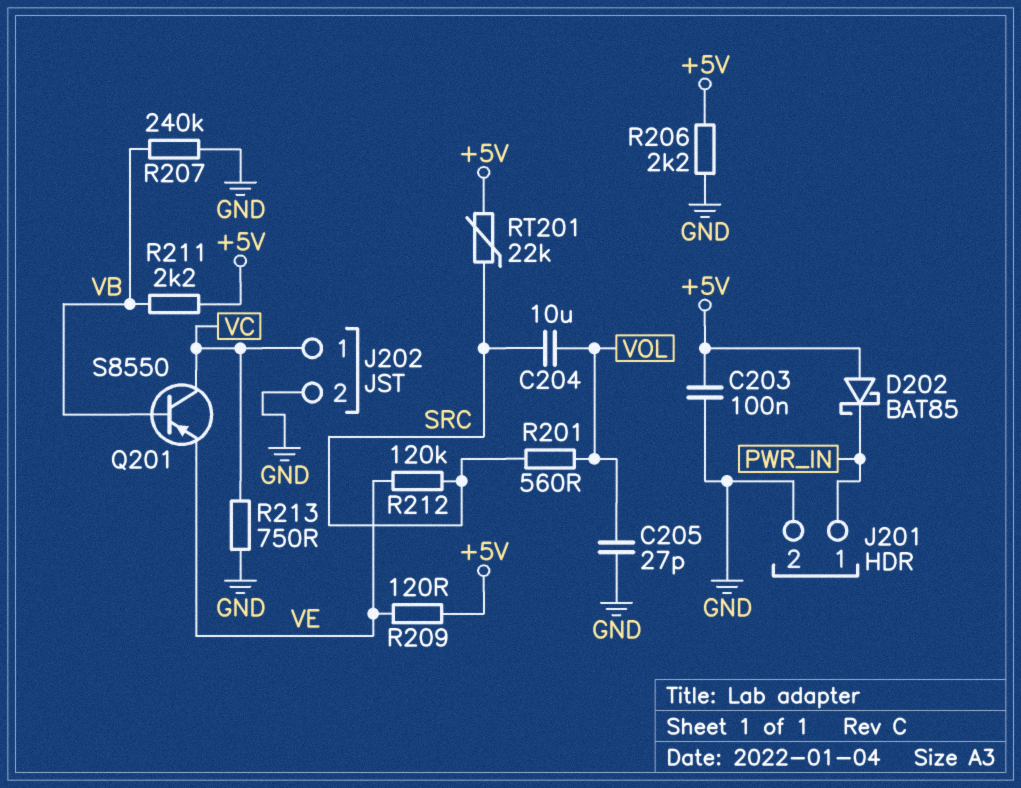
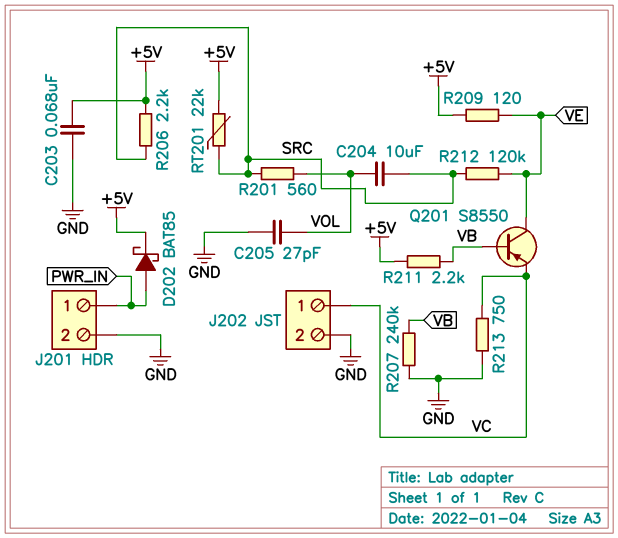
C203: 100nF (+5V, GND) -> 68nF (+5V, GND)
D202: schottky BAT85 (A +5V, K PWR_IN) -> schottky BAT85 (A PWR_IN, K +5V)
Q201: PNP S8550 (B VB, C VC, E VE) -> PNP S8550 (B VB, C VE, E VC)
R206: 2.2k (+5V, GND) -> 2.2k (+5V, SRC)

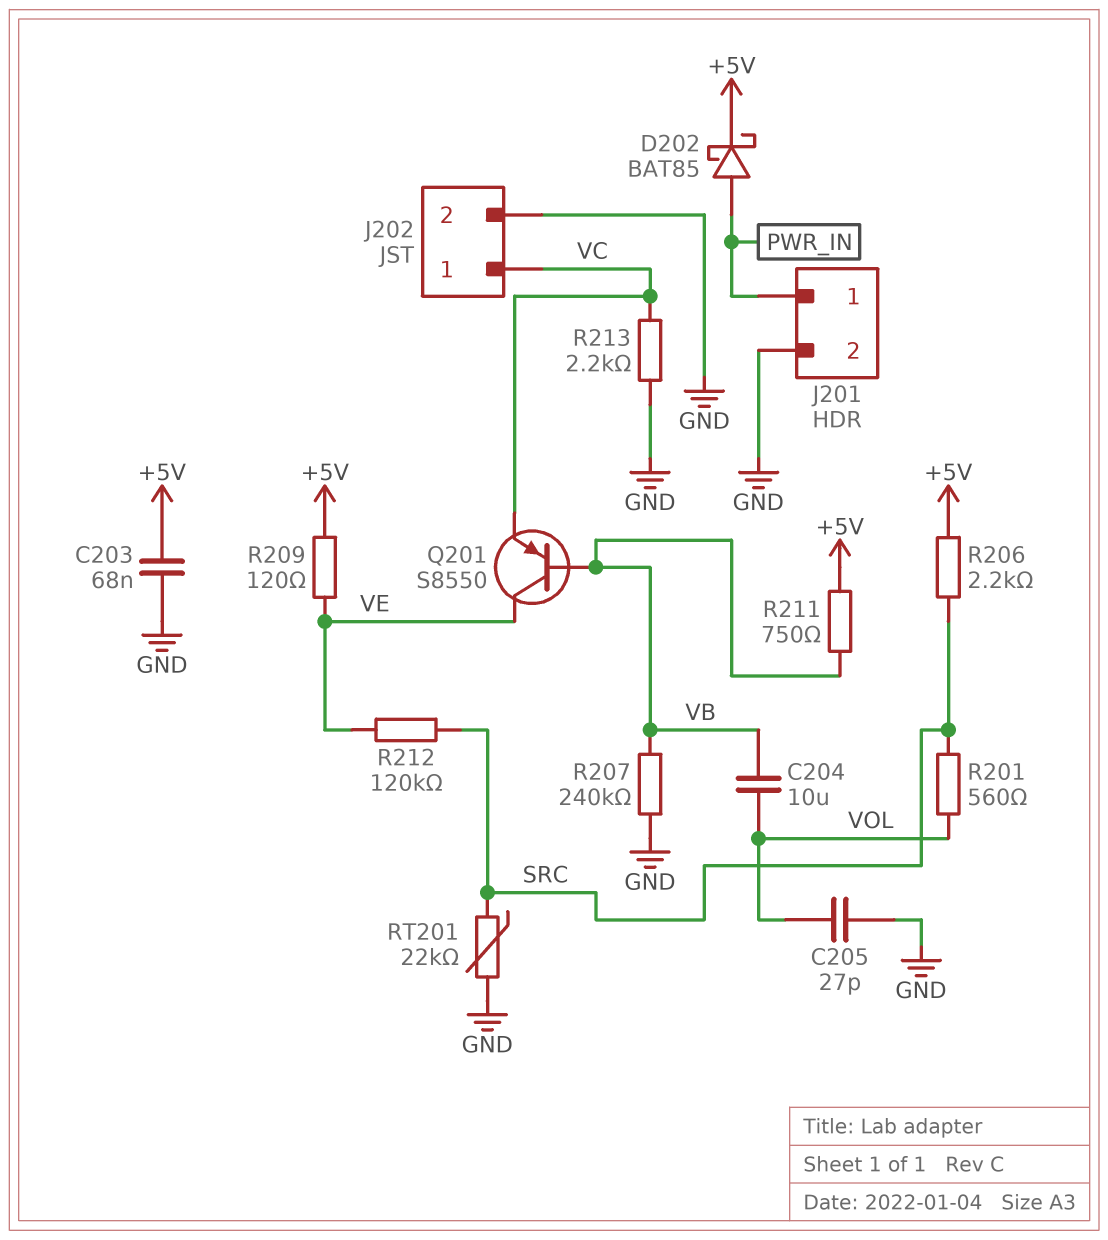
C204: 10uF (SRC, VOL) -> 10uF (VB, VOL)
R211: 2.2k (+5V, VB) -> 750 (+5V, VB)
R213: 750 (GND, VC) -> 2.2k (GND, VC)
RT201: 22k (+5V, SRC) -> 22k (GND, SRC)

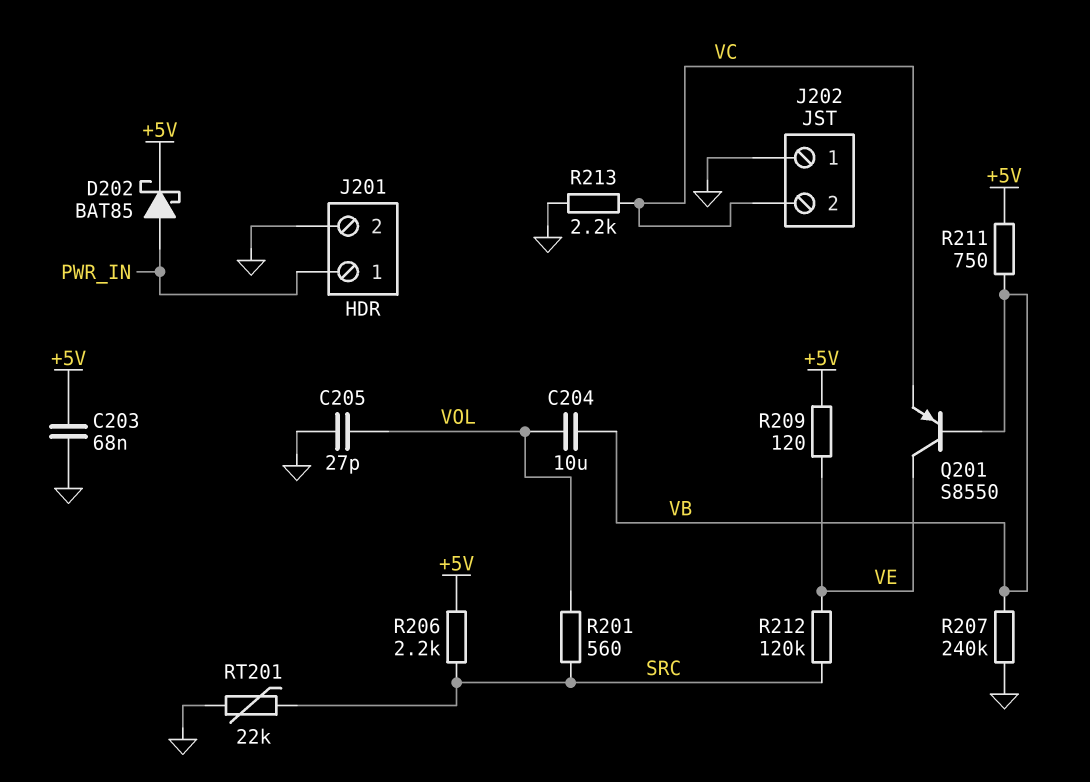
J202 pin 1: VC -> GND
J202 pin 2: GND -> VC

